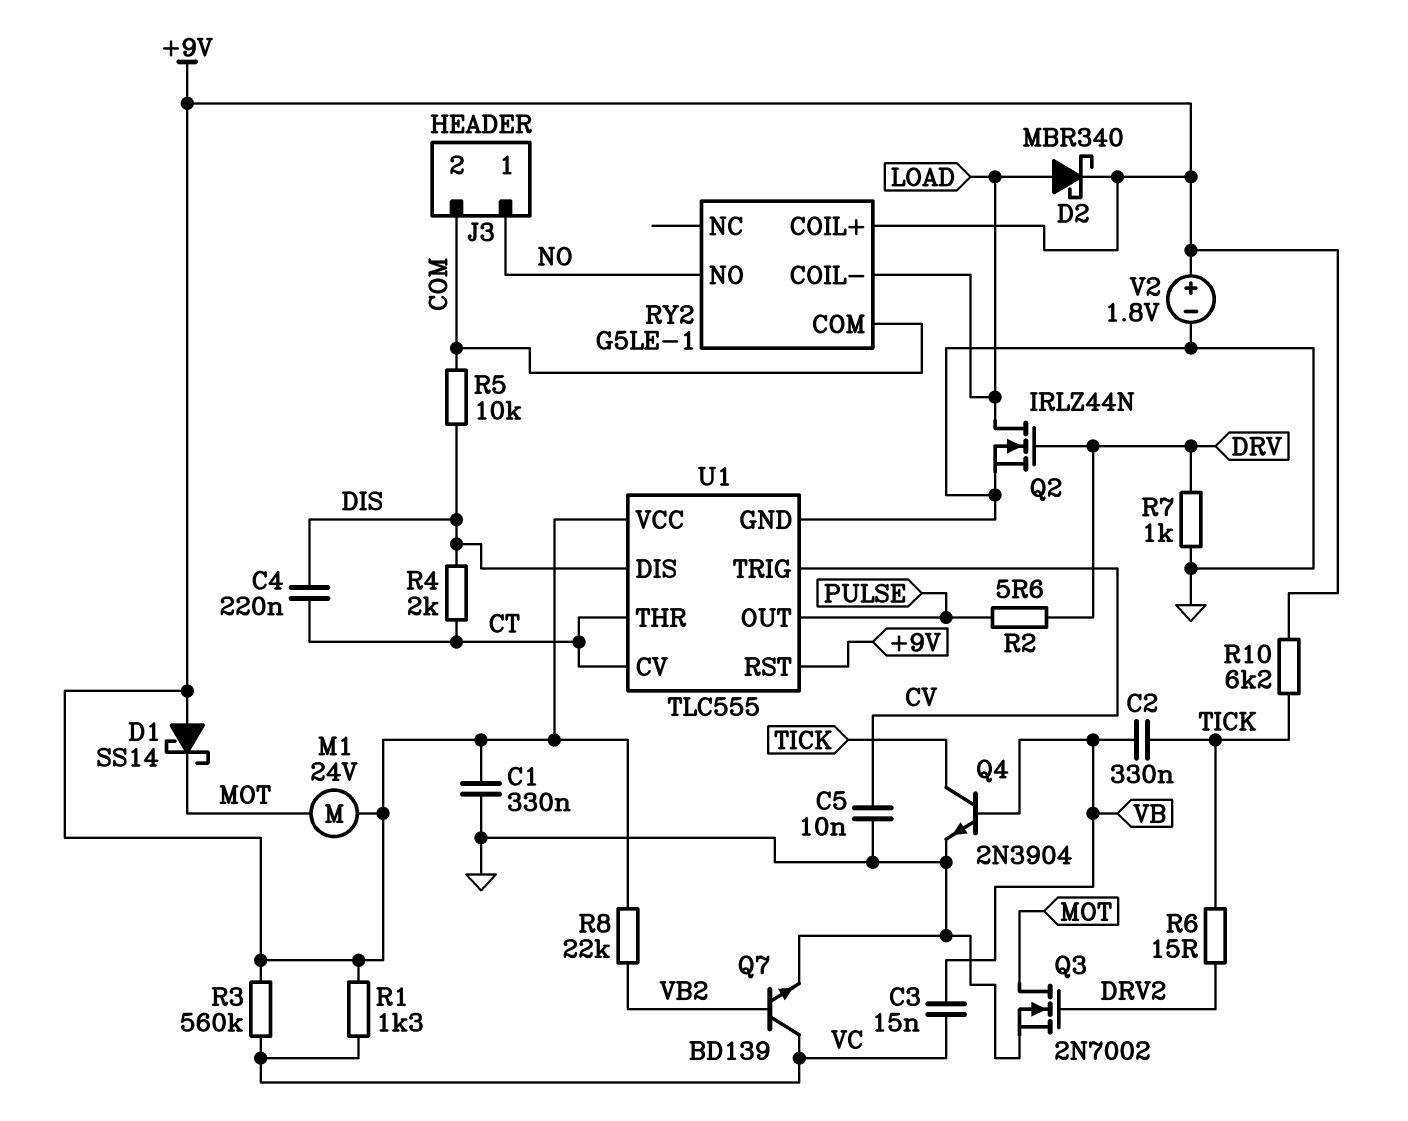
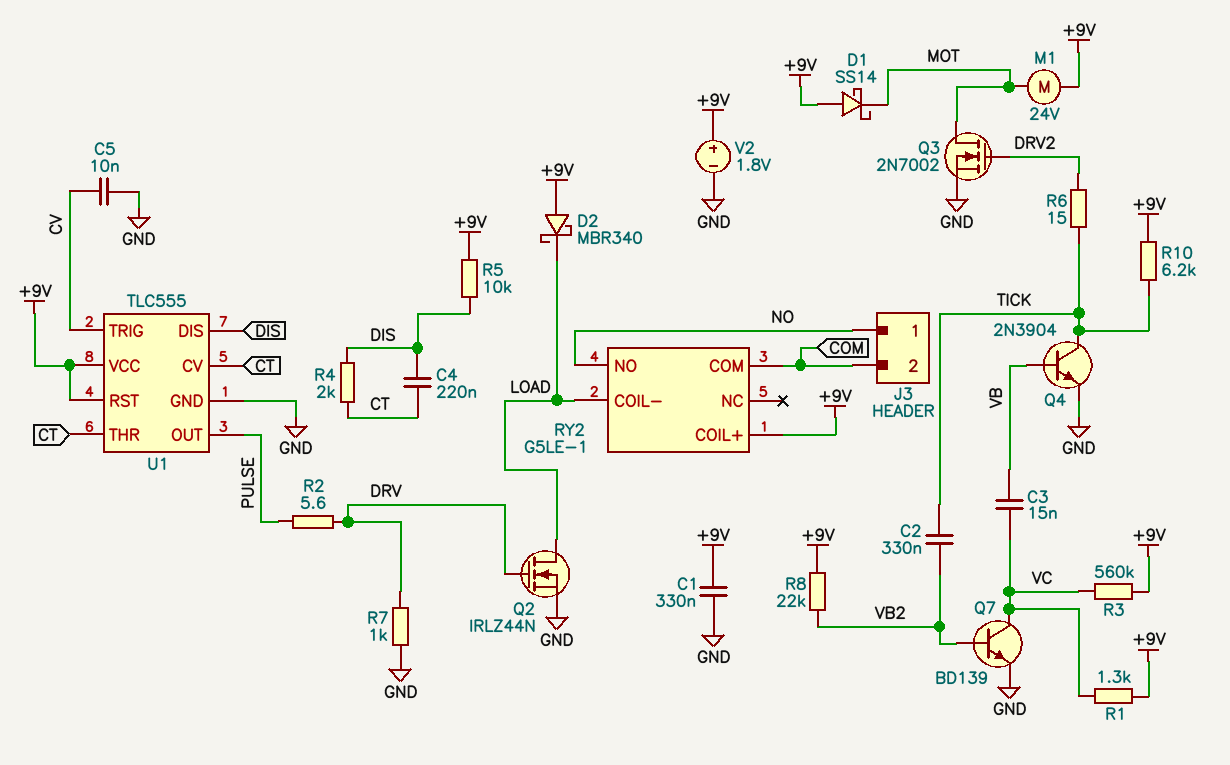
C2: 330nF (TICK, VB) -> 330nF (TICK, VB2)
D2: schottky MBR340 (A LOAD, K +9V) -> schottky MBR340 (A +9V, K LOAD)
R5: 10k (COM, DIS) -> 10k (+9V, DIS)

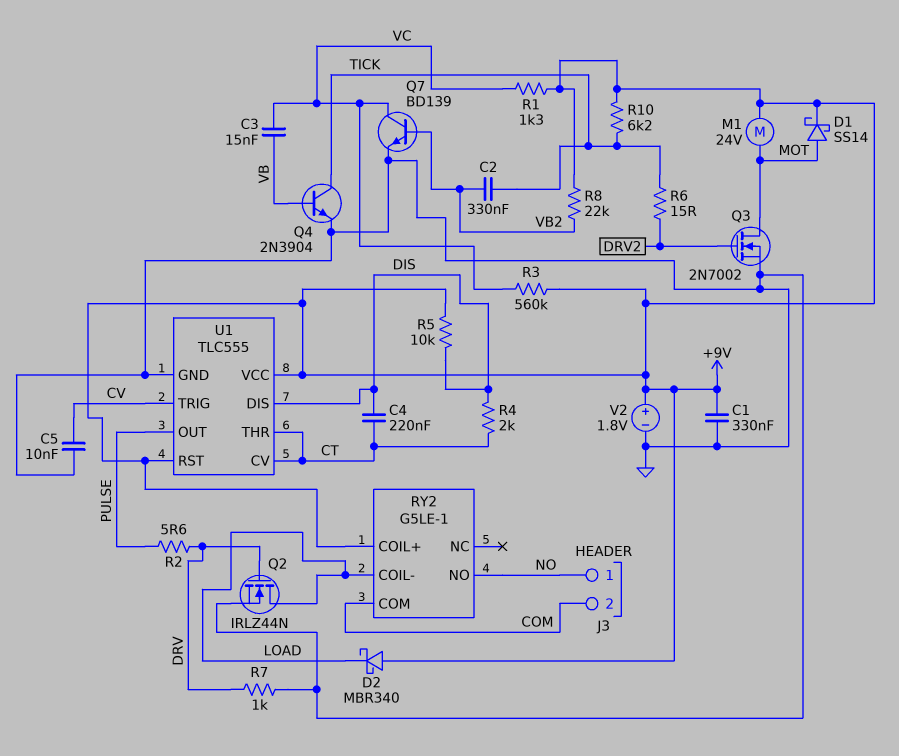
D1: schottky SS14 (A +9V, K MOT) -> schottky SS14 (A MOT, K +9V)

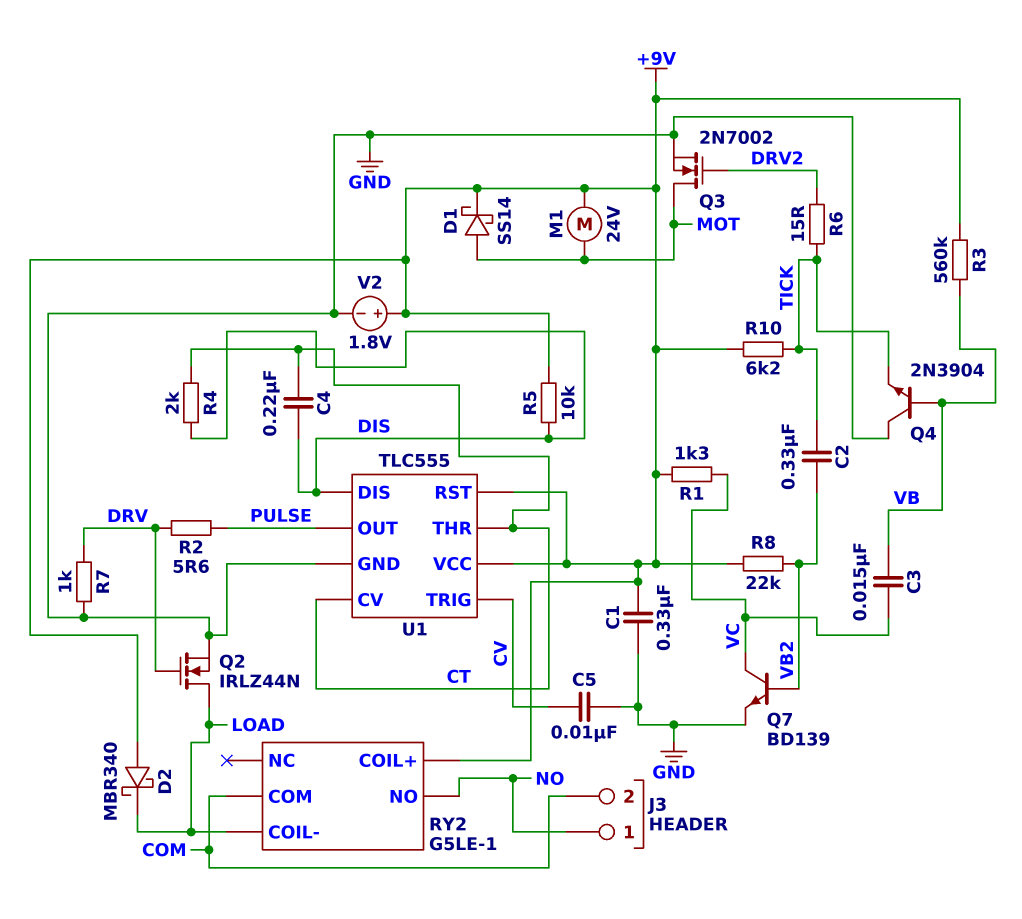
Q4: NPN 2N3904 (B VB, C TICK, E GND) -> NPN 2N3904 (B VB, C GND, E TICK)
R3: 560k (+9V, VC) -> 560k (+9V, VB)

